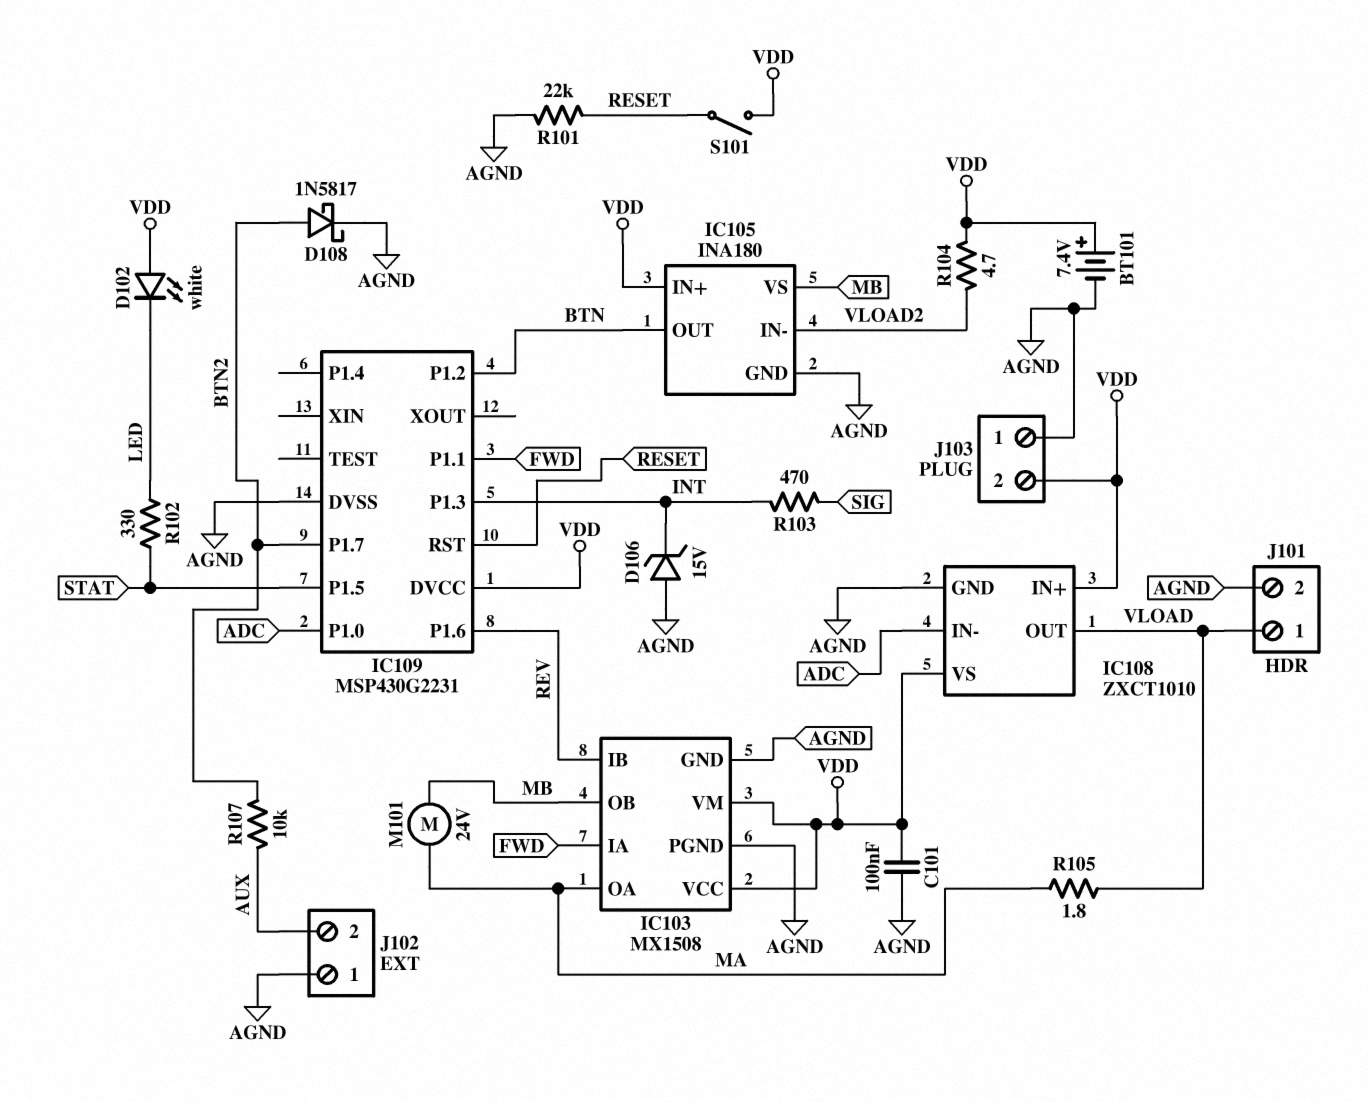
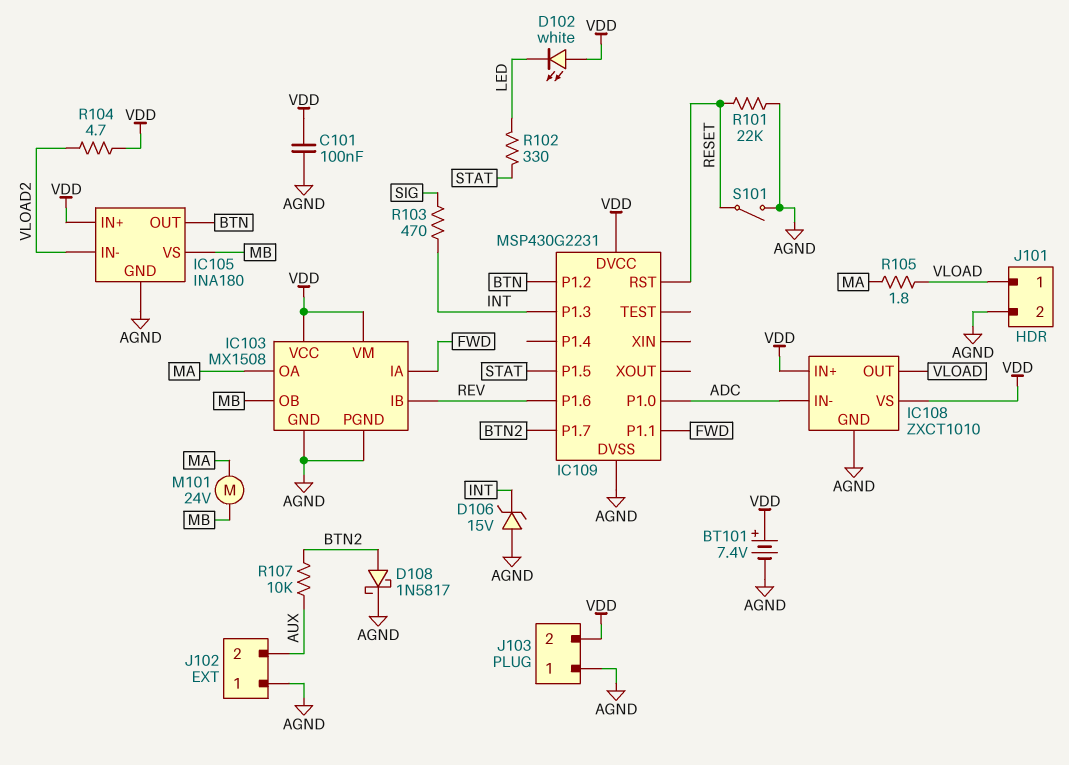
S101: switch (RESET, VDD) -> switch (AGND, RESET)

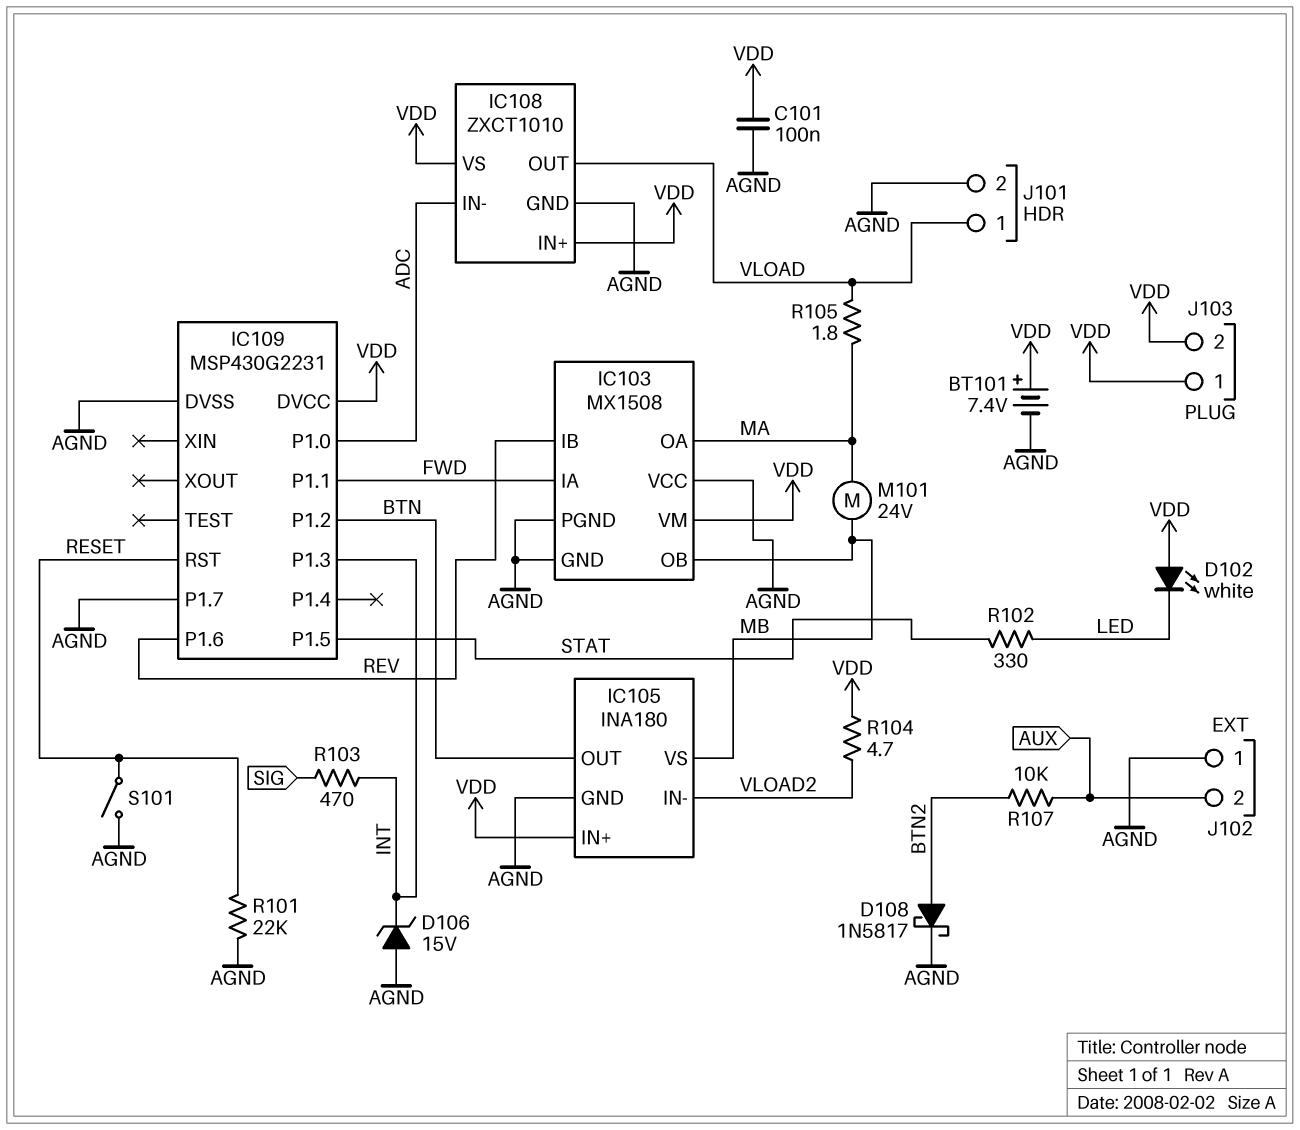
IC103 pin VCC: VDD -> AGND
IC109 pin P1.7: BTN2 -> AGND
J103 pin 1: AGND -> VDD

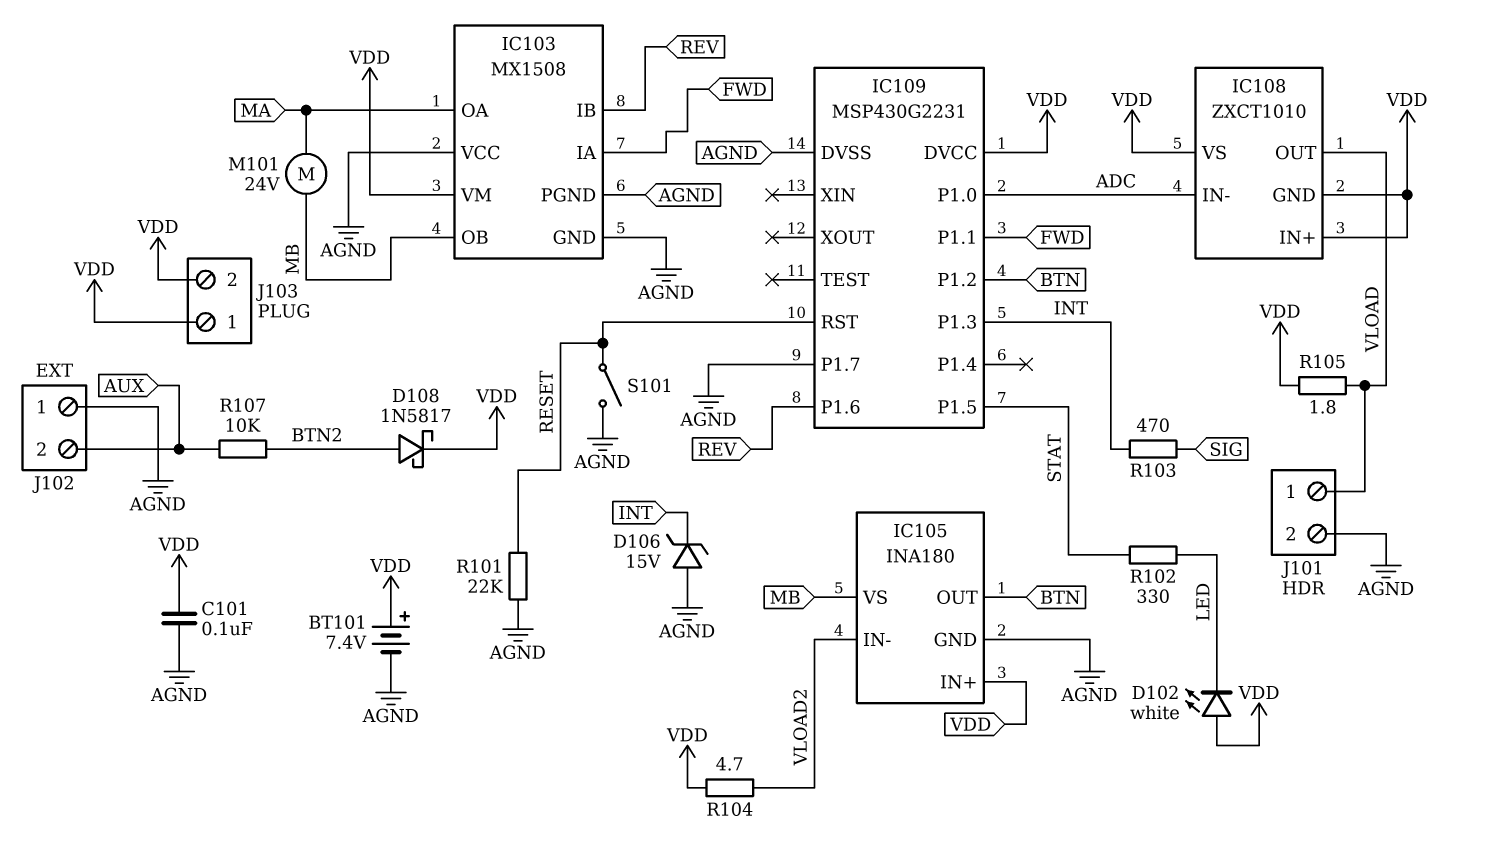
D108: schottky 1N5817 (A BTN2, K AGND) -> schottky 1N5817 (A BTN2, K VDD)
IC108 pin GND: AGND -> VDD
R105: 1.8 (MA, VLOAD) -> 1.8 (VDD, VLOAD)

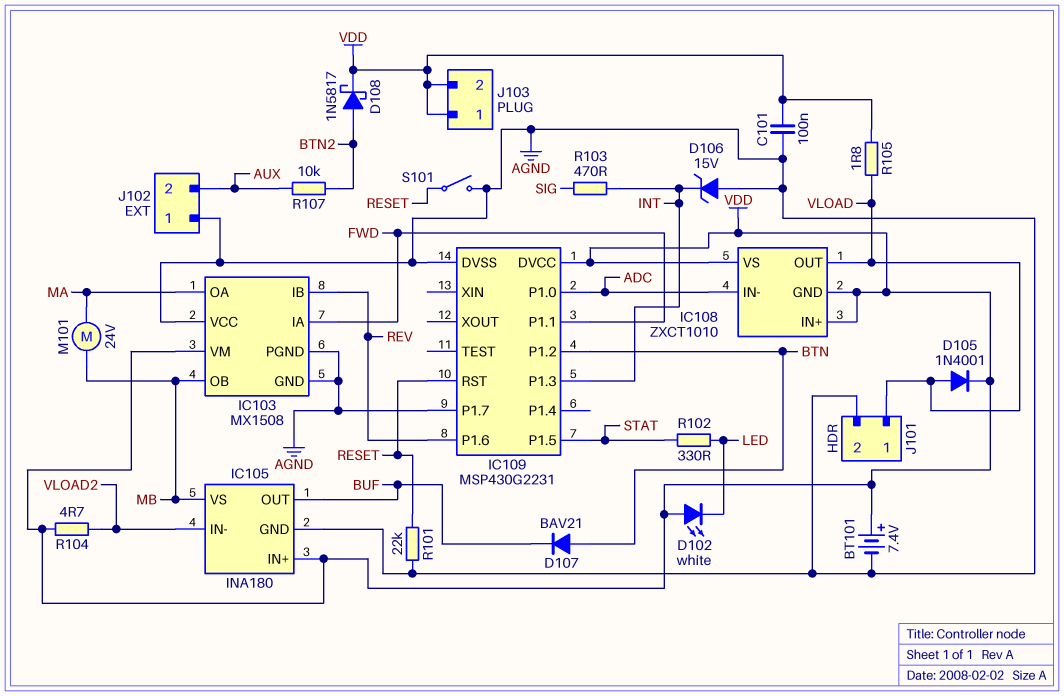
D105: none -> diode 1N4001 (A VLOAD, K VDD)
D107: none -> diode BAV21 (A BTN, K BUF)
IC105 pin OUT: BTN -> BUF

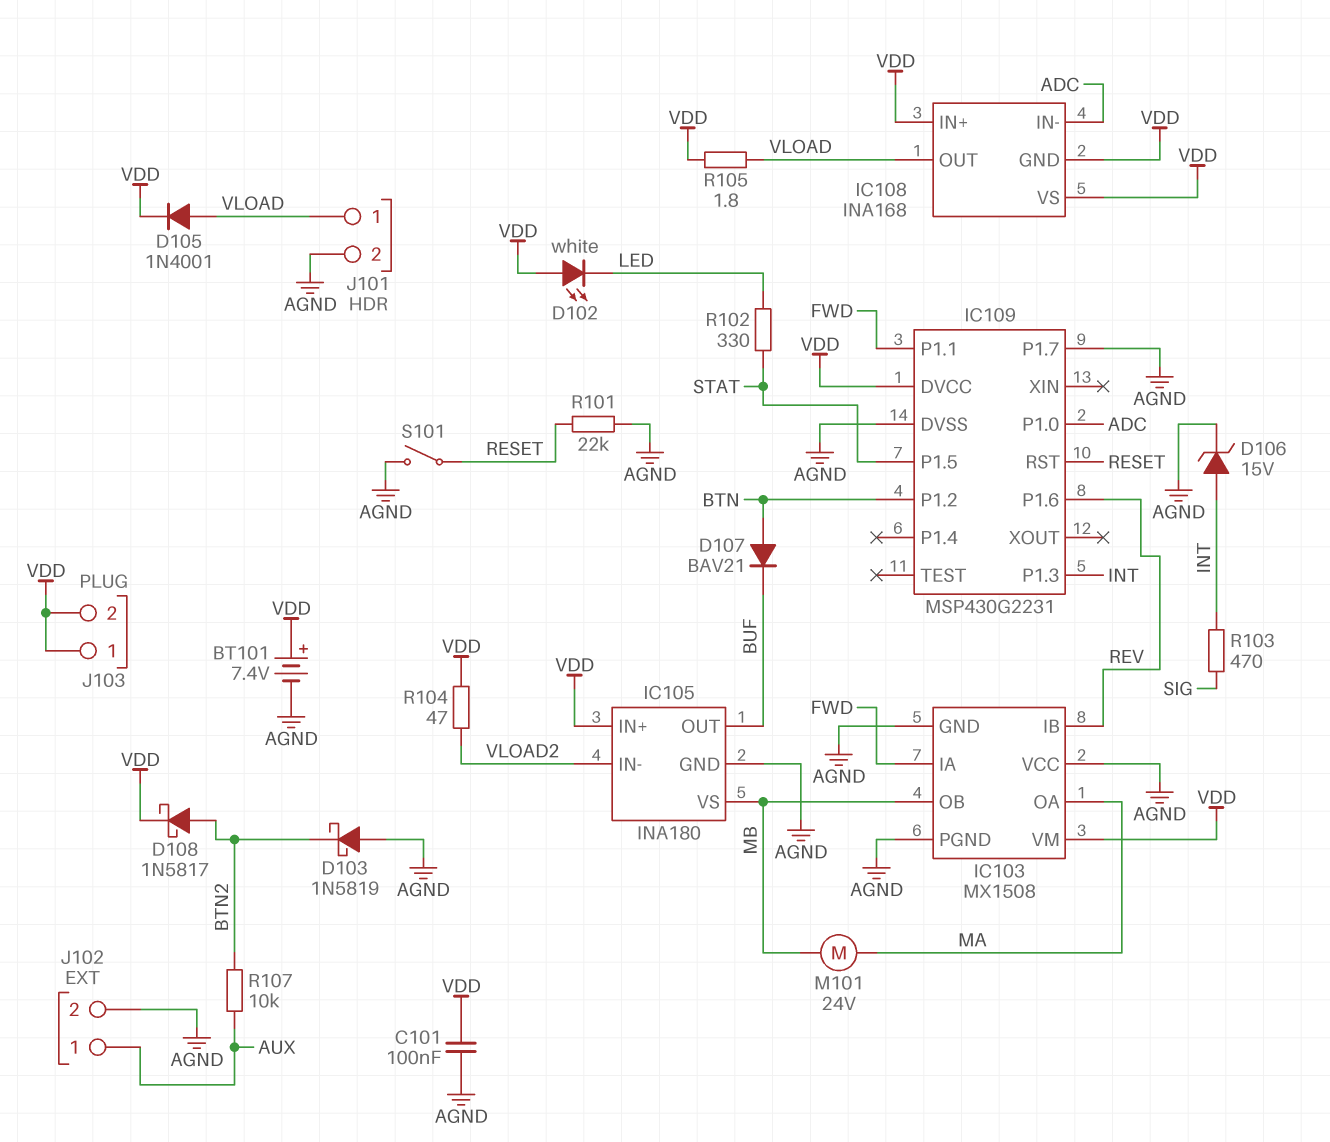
D103: none -> schottky 1N5819 (A AGND, K BTN2)
D106: zener 15V (A AGND, K INT) -> zener 15V (A INT, K AGND)
IC108: ZXCT1010 -> INA168
J102 pin 1: AGND -> AUX
J102 pin 2: AUX -> AGND
R104: 4.7 (VDD, VLOAD2) -> 47 (VDD, VLOAD2)

